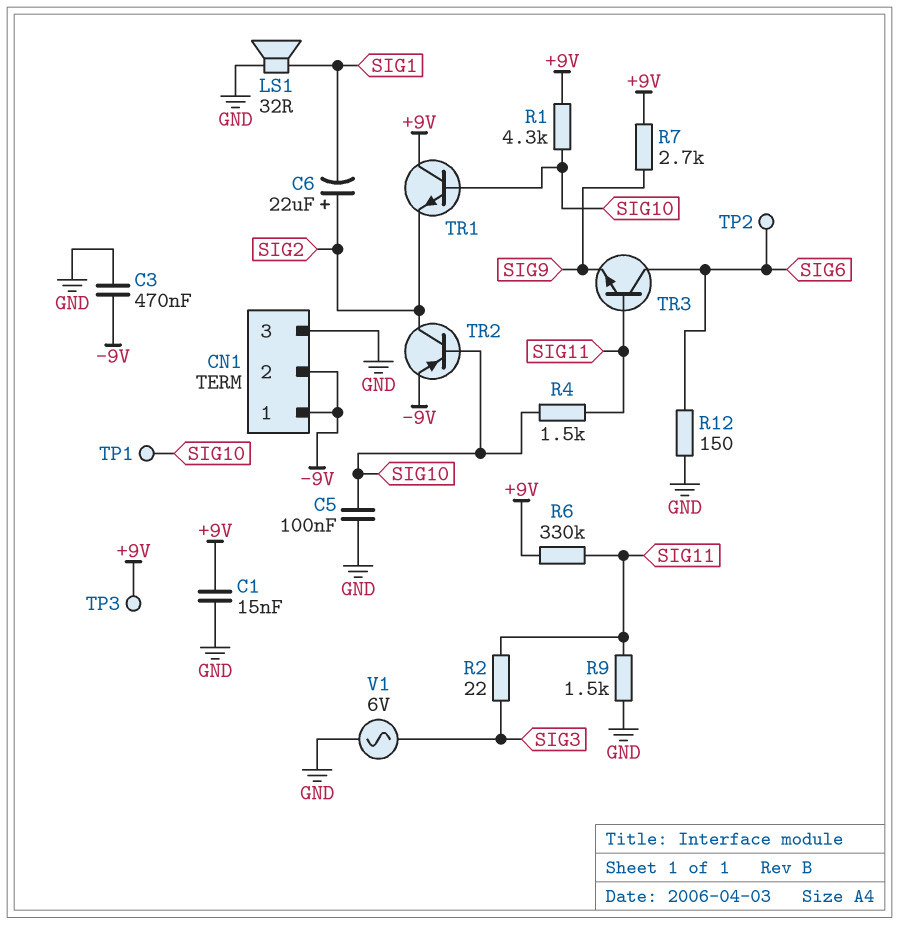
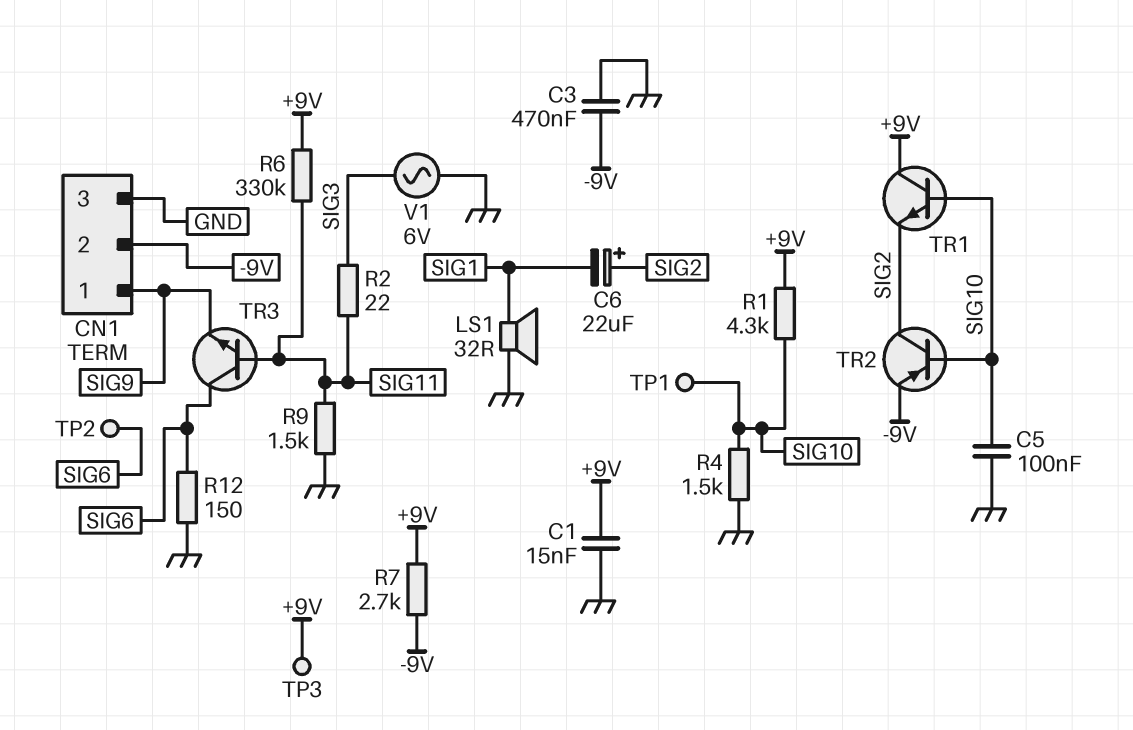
CN1 pin 1: -9V -> SIG9
R4: 1.5k (SIG10, SIG11) -> 1.5k (GND, SIG10)
R7: 2.7k (+9V, SIG9) -> 2.7k (+9V, -9V)

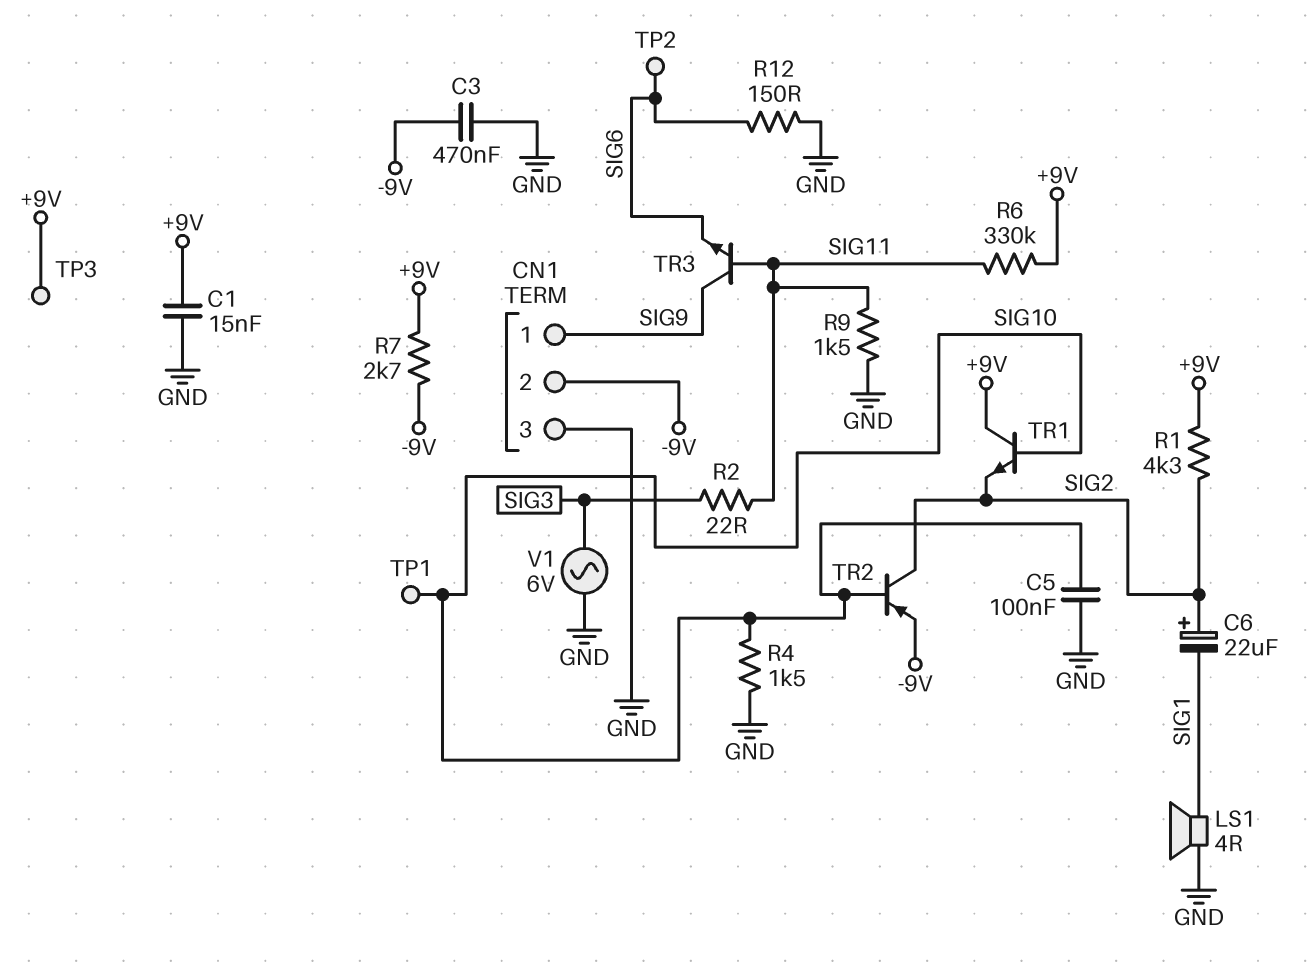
LS1: speaker 32R (GND, SIG1) -> speaker 4R (GND, SIG1)
R1: 4.3k (+9V, SIG10) -> 4.3k (+9V, SIG2)
TR3: NPN (B SIG11, C SIG6, E SIG9) -> NPN (B SIG11, C SIG9, E SIG6)

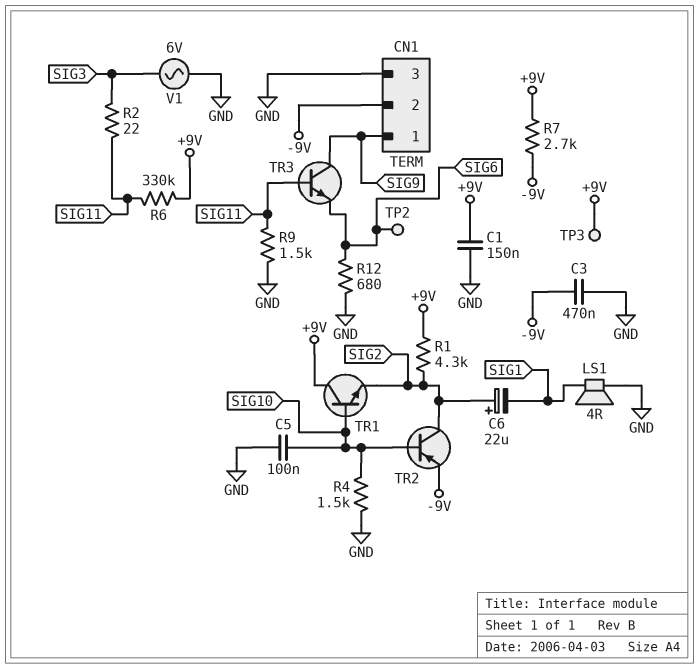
C1: 15nF (+9V, GND) -> 150nF (+9V, GND)
R12: 150 (GND, SIG6) -> 680 (GND, SIG6)
TP1: test point (SIG10) -> none

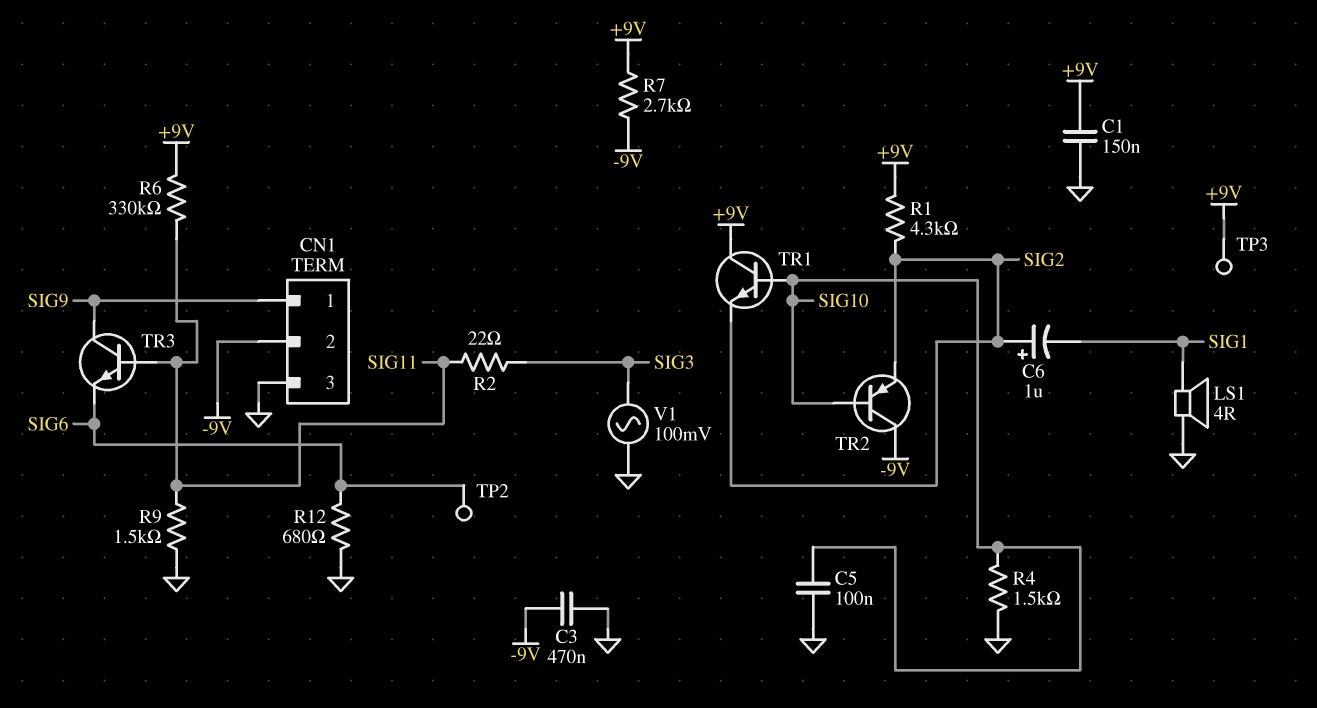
C6: 22uF (plus SIG2, minus SIG1) -> 1uF (plus SIG2, minus SIG1)
TR2: PNP (B SIG10, C SIG2, E -9V) -> PNP (B SIG10, C -9V, E SIG2)
V1: AC 6V (GND, SIG3) -> AC 100mV (GND, SIG3)

